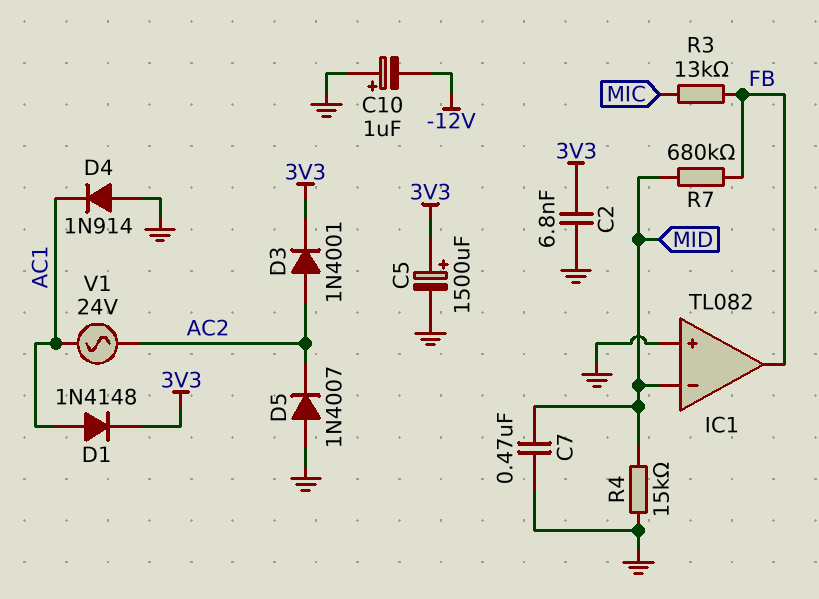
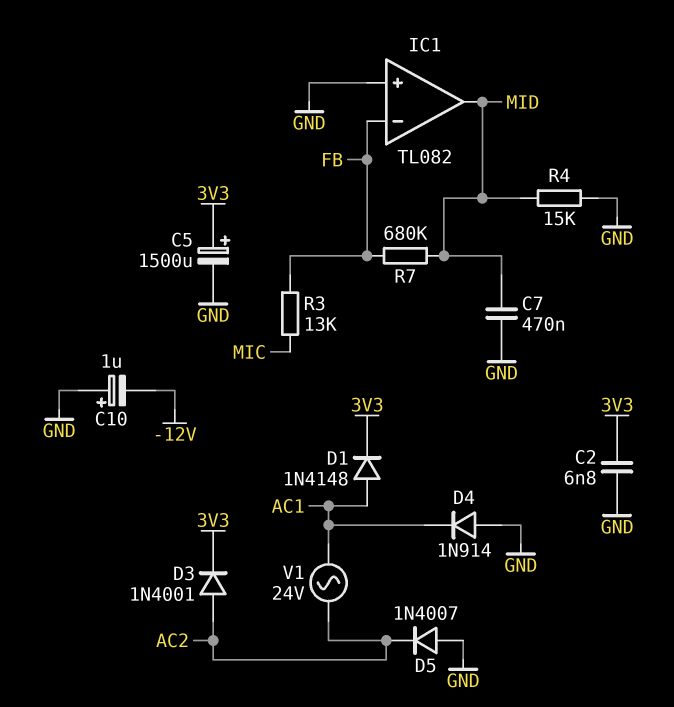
IC1 pin in-: MID -> FB
IC1 pin out: FB -> MID

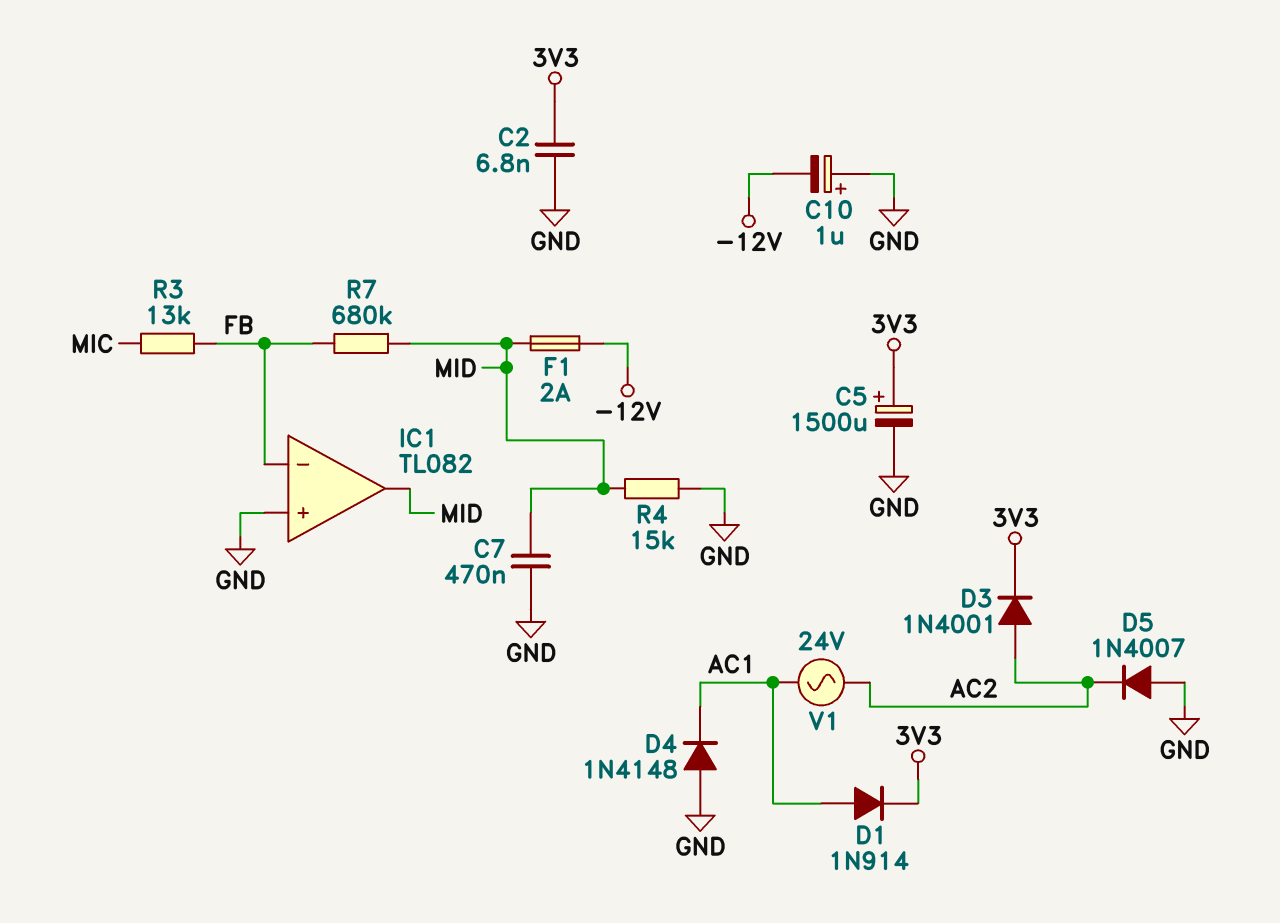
D1: diode 1N4148 (A AC1, K 3V3) -> diode 1N914 (A AC1, K 3V3)
D4: diode 1N914 (A GND, K AC1) -> diode 1N4148 (A GND, K AC1)
F1: none -> 2A (-12V, MID)

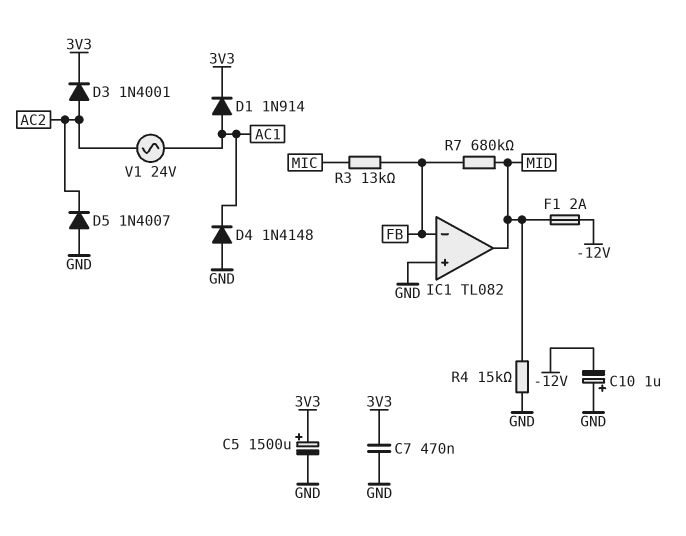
C2: 6.8nF (3V3, GND) -> none
C7: 470nF (GND, MID) -> 470nF (3V3, GND)

